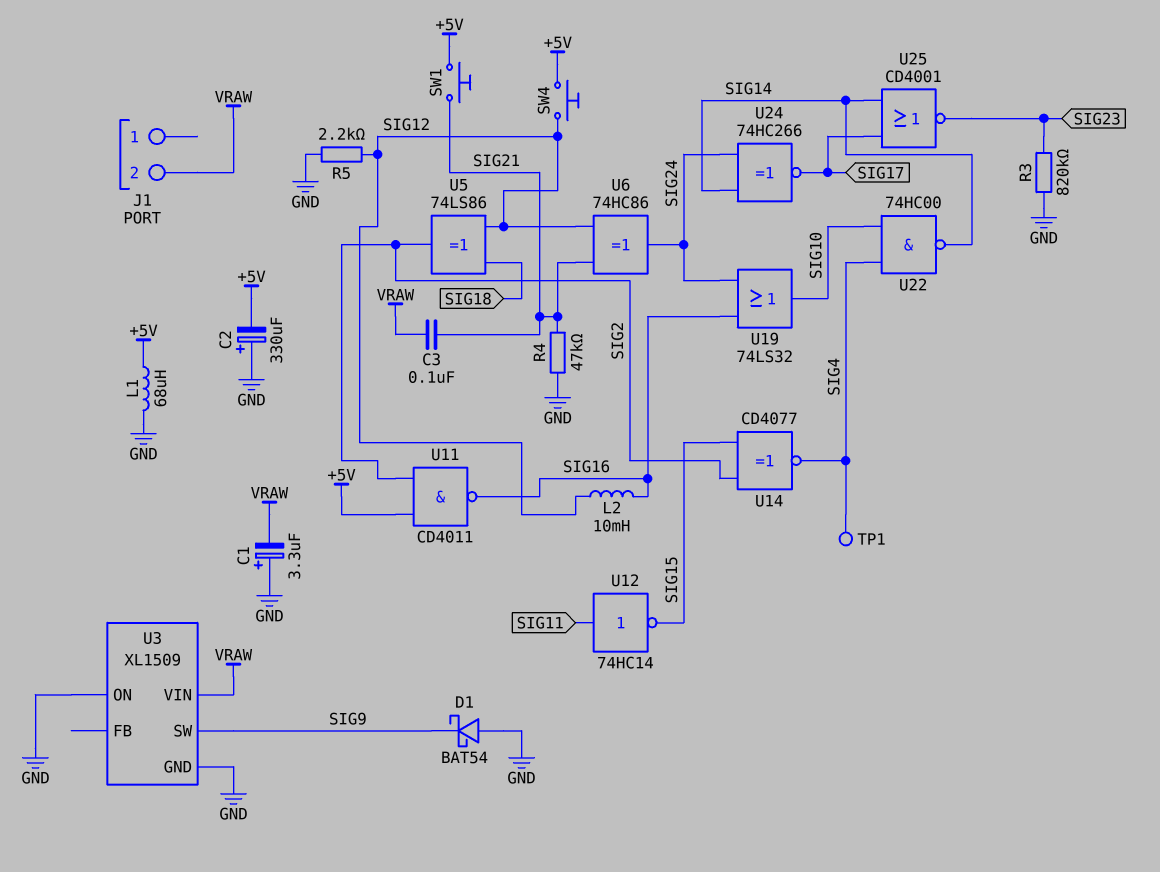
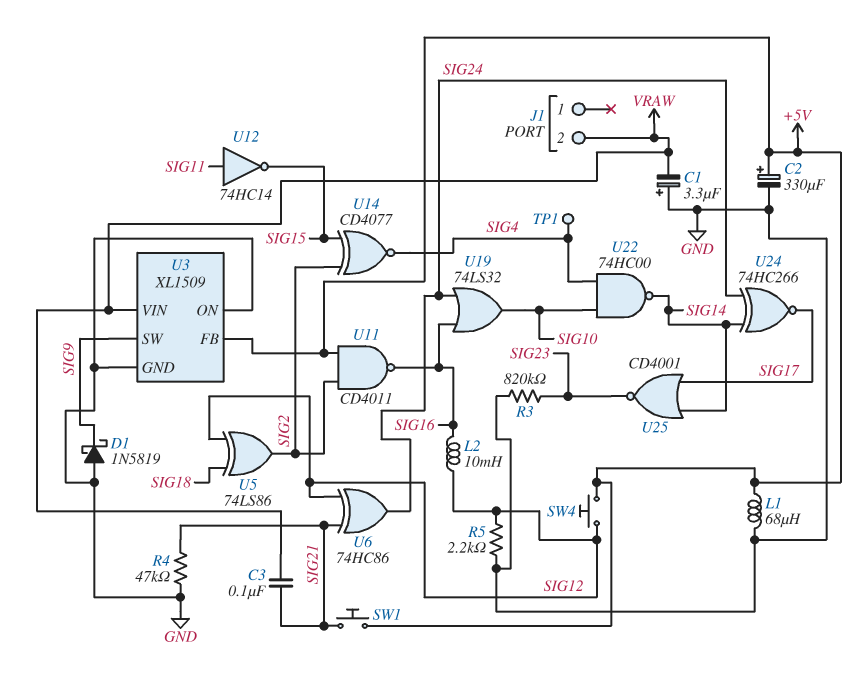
C2: 330uF (plus GND, minus +5V) -> 330uF (plus +5V, minus GND)
D1: schottky BAT54 (A GND, K SIG9) -> schottky 1N5819 (A GND, K SIG9)
U3 pin FB: none -> +5V

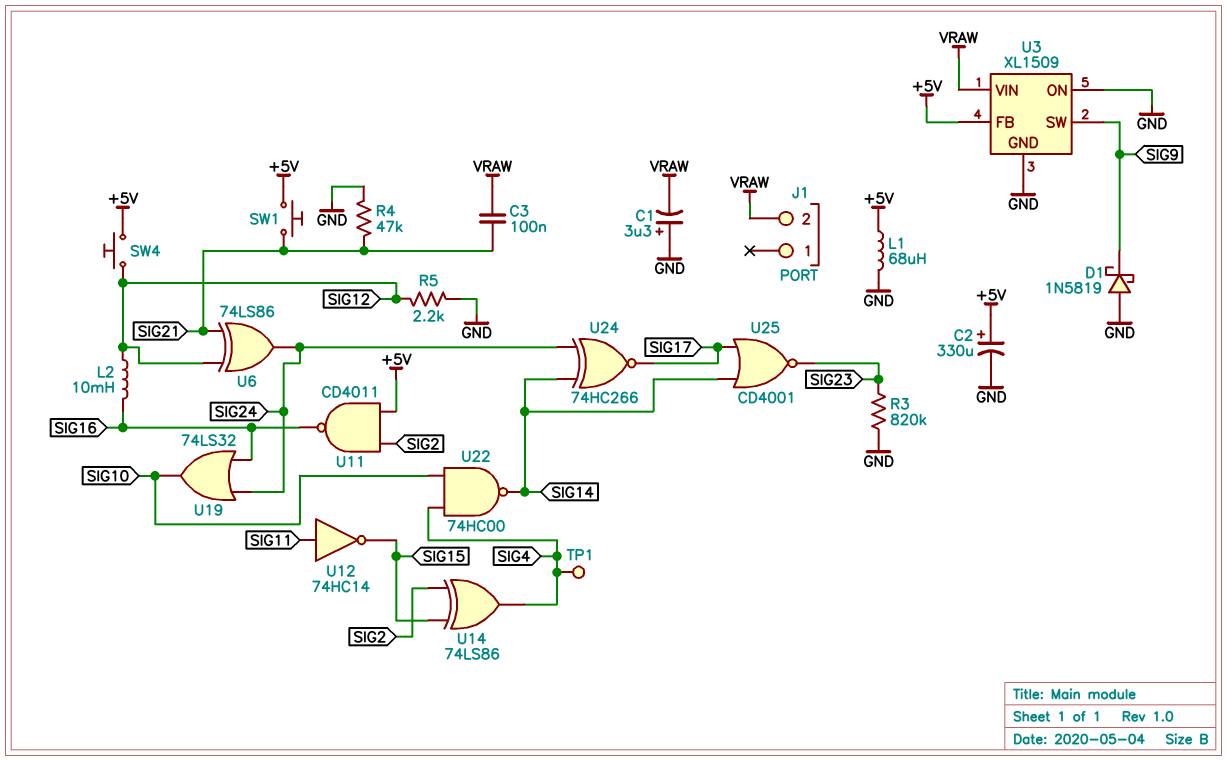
U5: XOR 74LS86 (in SIG12, in SIG18, out SIG2) -> none
U6: XOR 74HC86 (in SIG12, in SIG21, out SIG24) -> XOR 74LS86 (in SIG12, in SIG21, out SIG24)
U14: XNOR CD4077 (in SIG2, in SIG15, out SIG4) -> XOR 74LS86 (in SIG2, in SIG15, out SIG4)

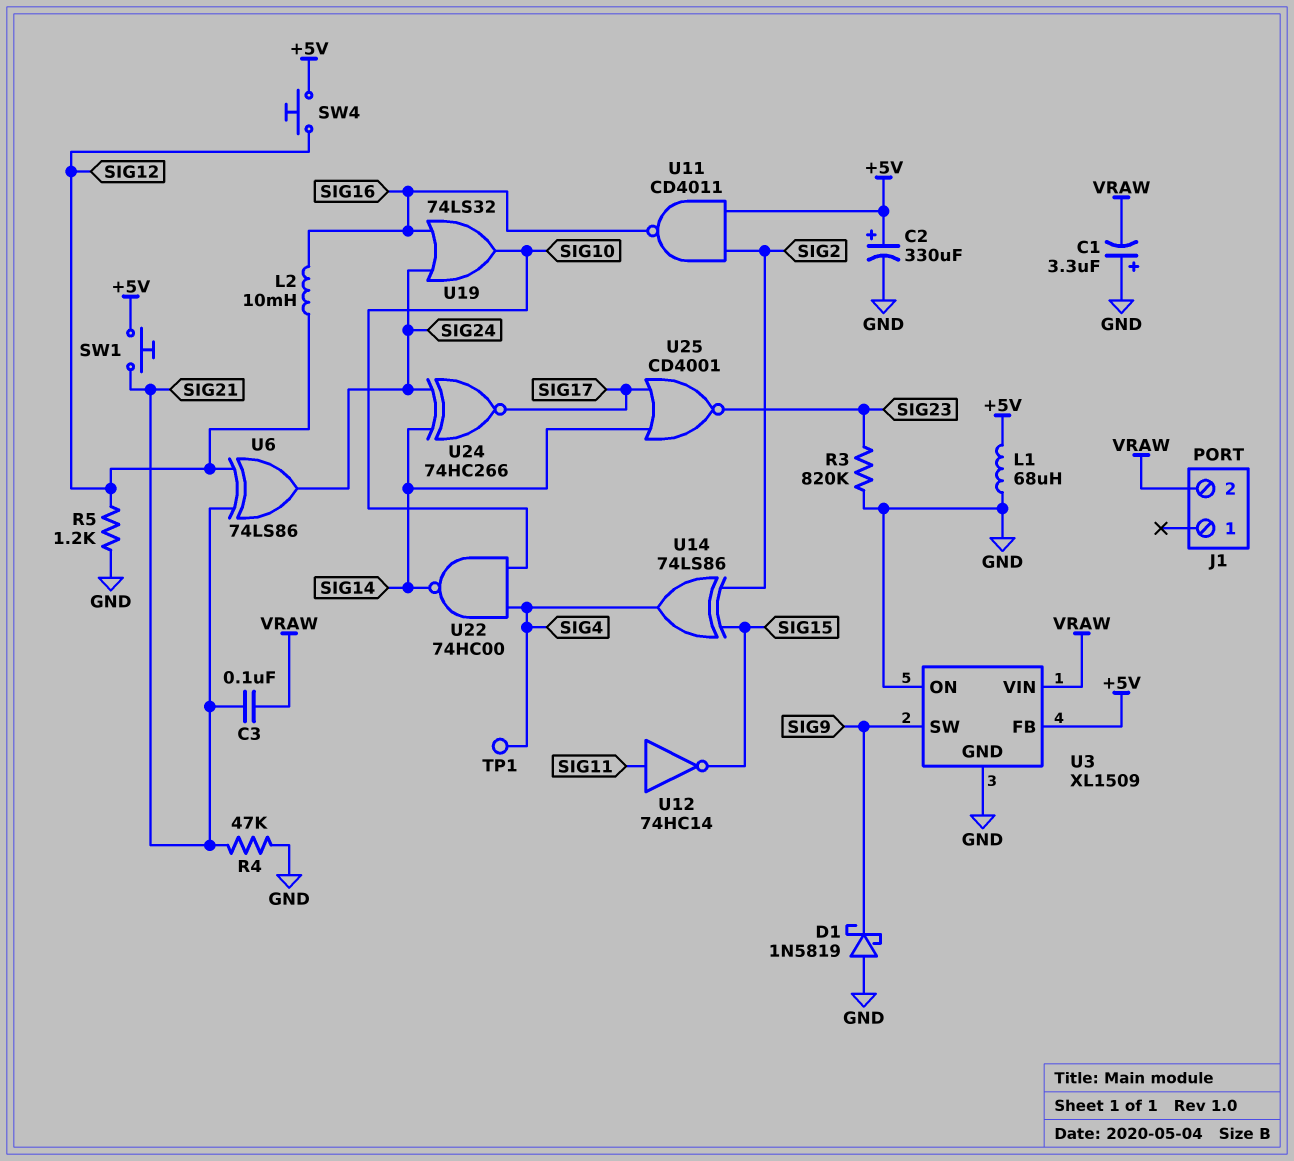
R5: 2.2k (GND, SIG12) -> 1.2k (GND, SIG12)

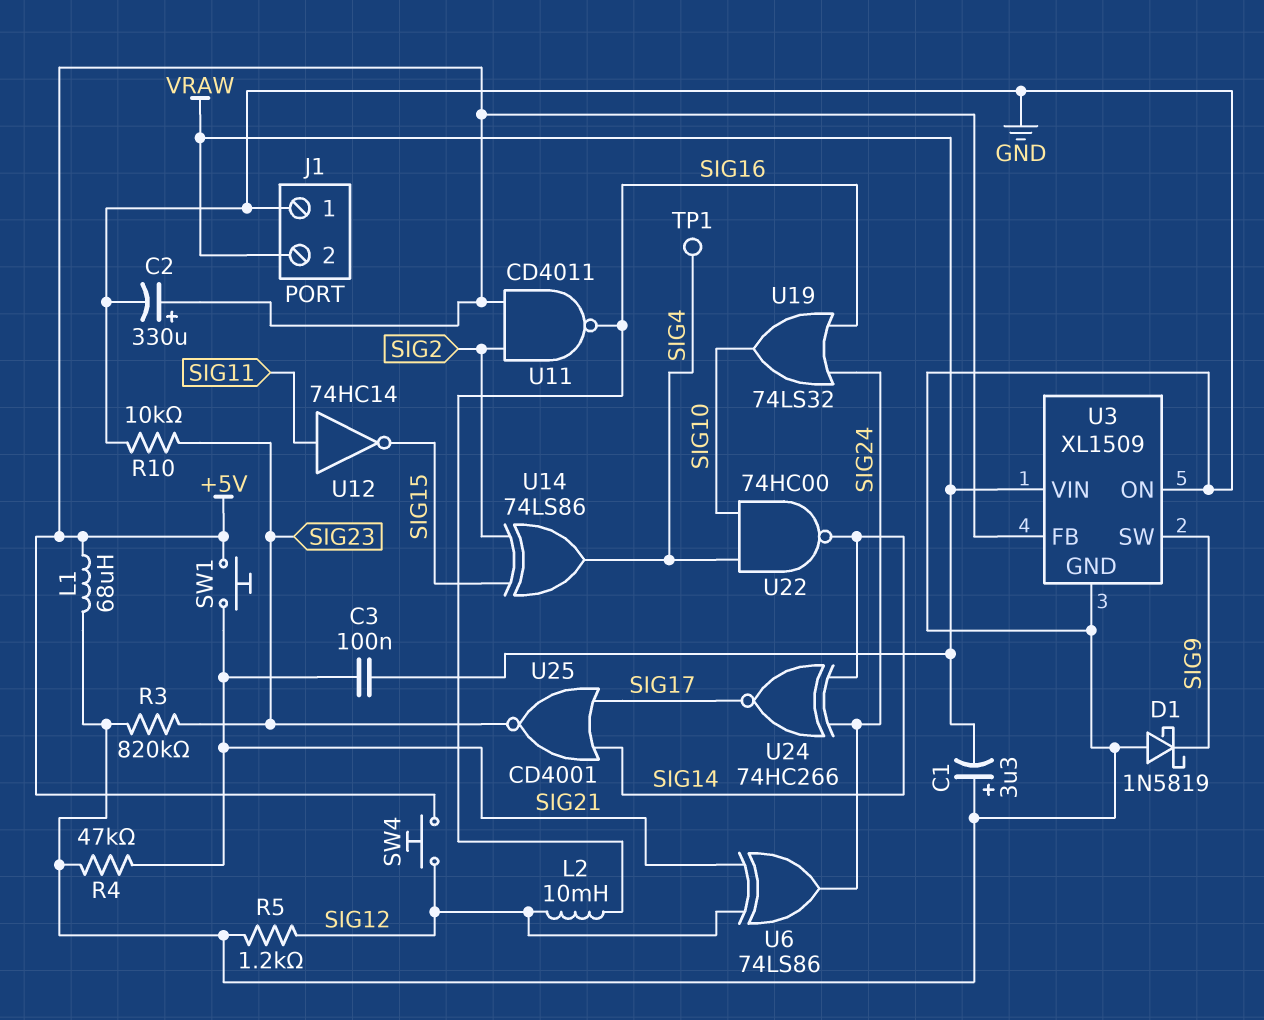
J1 pin 1: none -> GND
R10: none -> 10k (GND, SIG23)

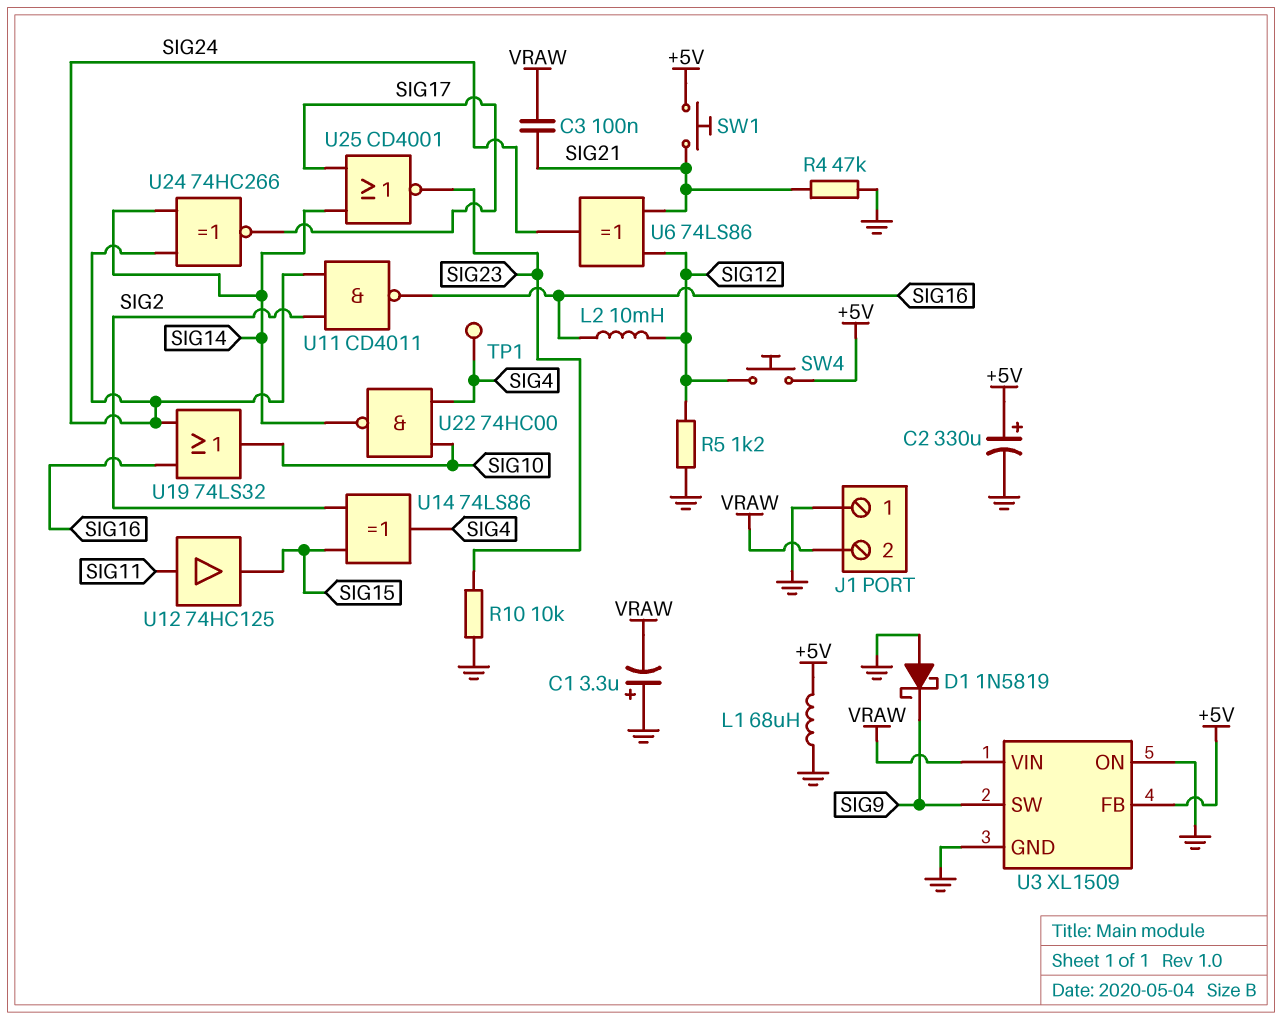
R3: 820k (GND, SIG23) -> none
U11: NAND CD4011 (in +5V, in SIG2, out SIG16) -> NAND CD4011 (in SIG2, in SIG24, out SIG16)
U12: NOT 74HC14 (in SIG11, out SIG15) -> buffer 74HC125 (in SIG11, out SIG15)

